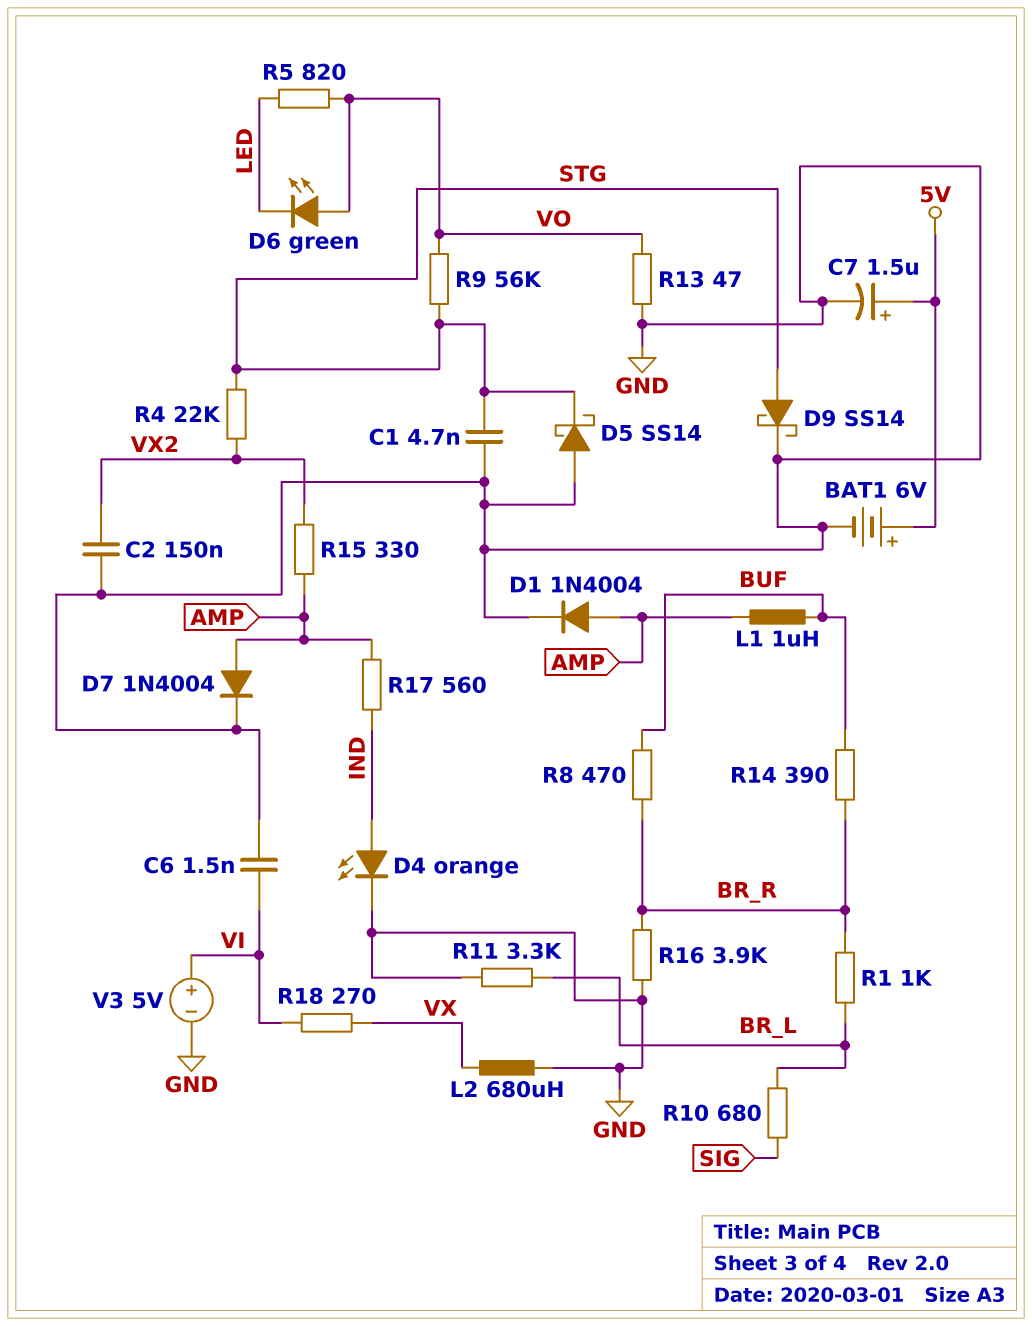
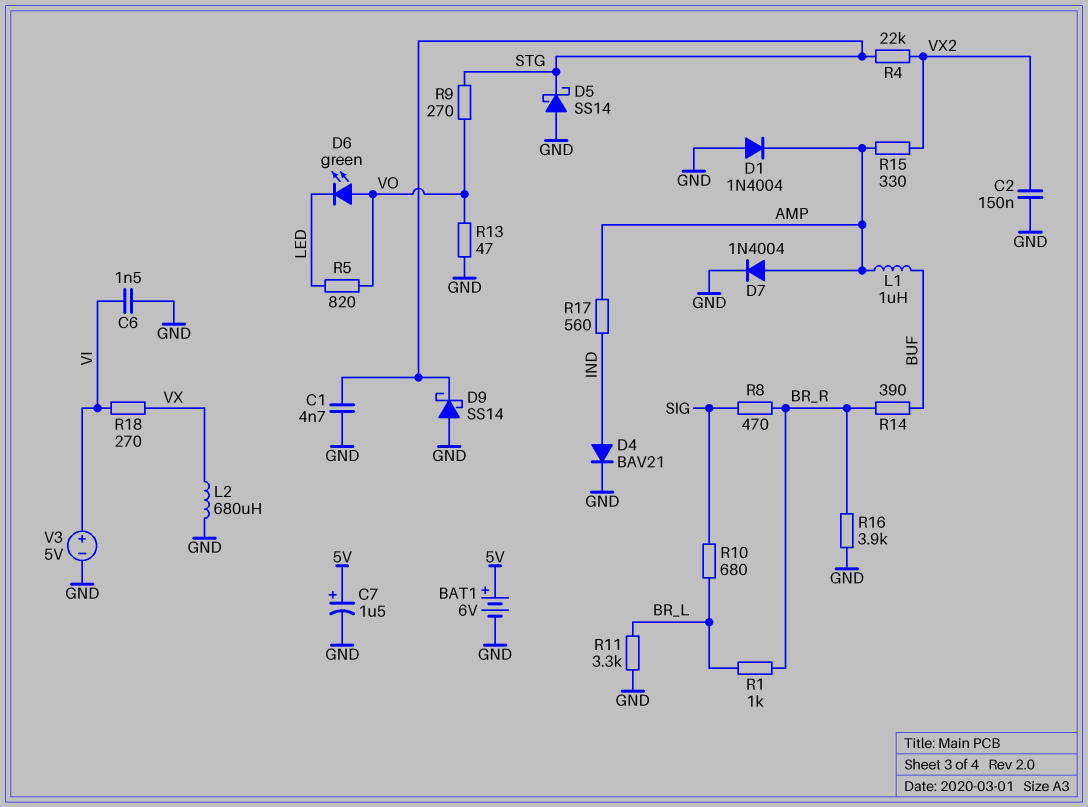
D1: diode 1N4004 (A AMP, K GND) -> diode 1N4004 (A GND, K AMP)
D4: LED orange (A IND, K GND) -> diode BAV21 (A IND, K GND)
D9: schottky SS14 (A STG, K GND) -> schottky SS14 (A GND, K STG)
R8: 470 (BR_R, BUF) -> 470 (BR_R, SIG)
R9: 56k (STG, VO) -> 270 (STG, VO)

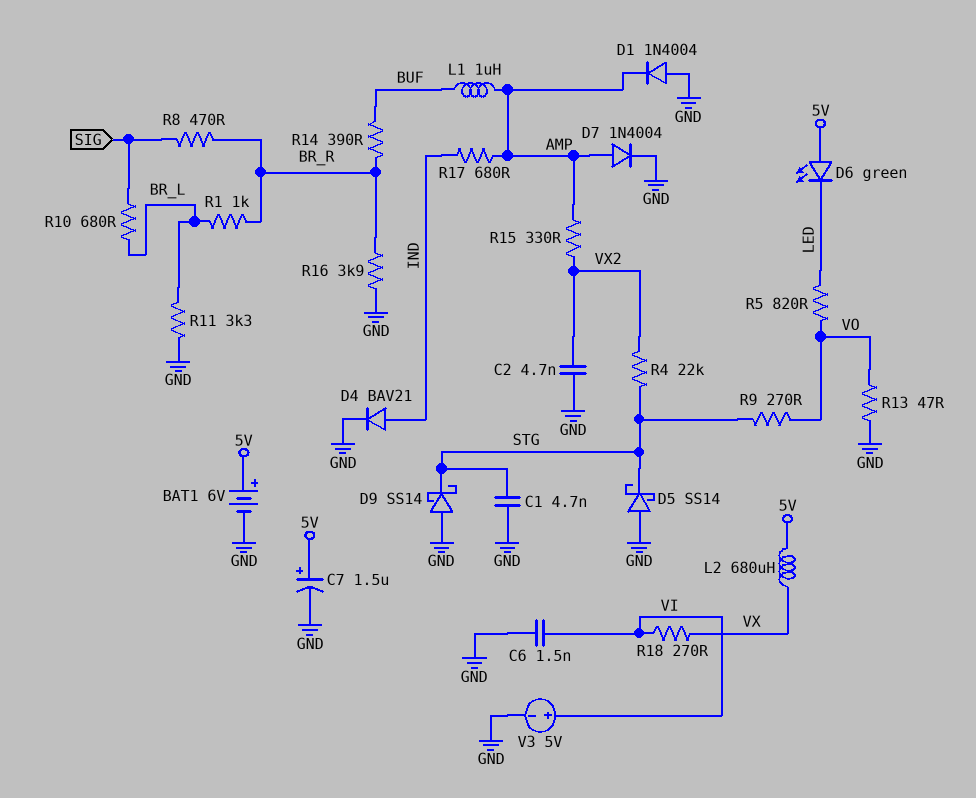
C2: 150nF (GND, VX2) -> 4.7nF (GND, VX2)
D6: LED green (A VO, K LED) -> LED green (A 5V, K LED)
L2: 680uH (GND, VX) -> 680uH (5V, VX)
R17: 560 (AMP, IND) -> 680 (AMP, IND)

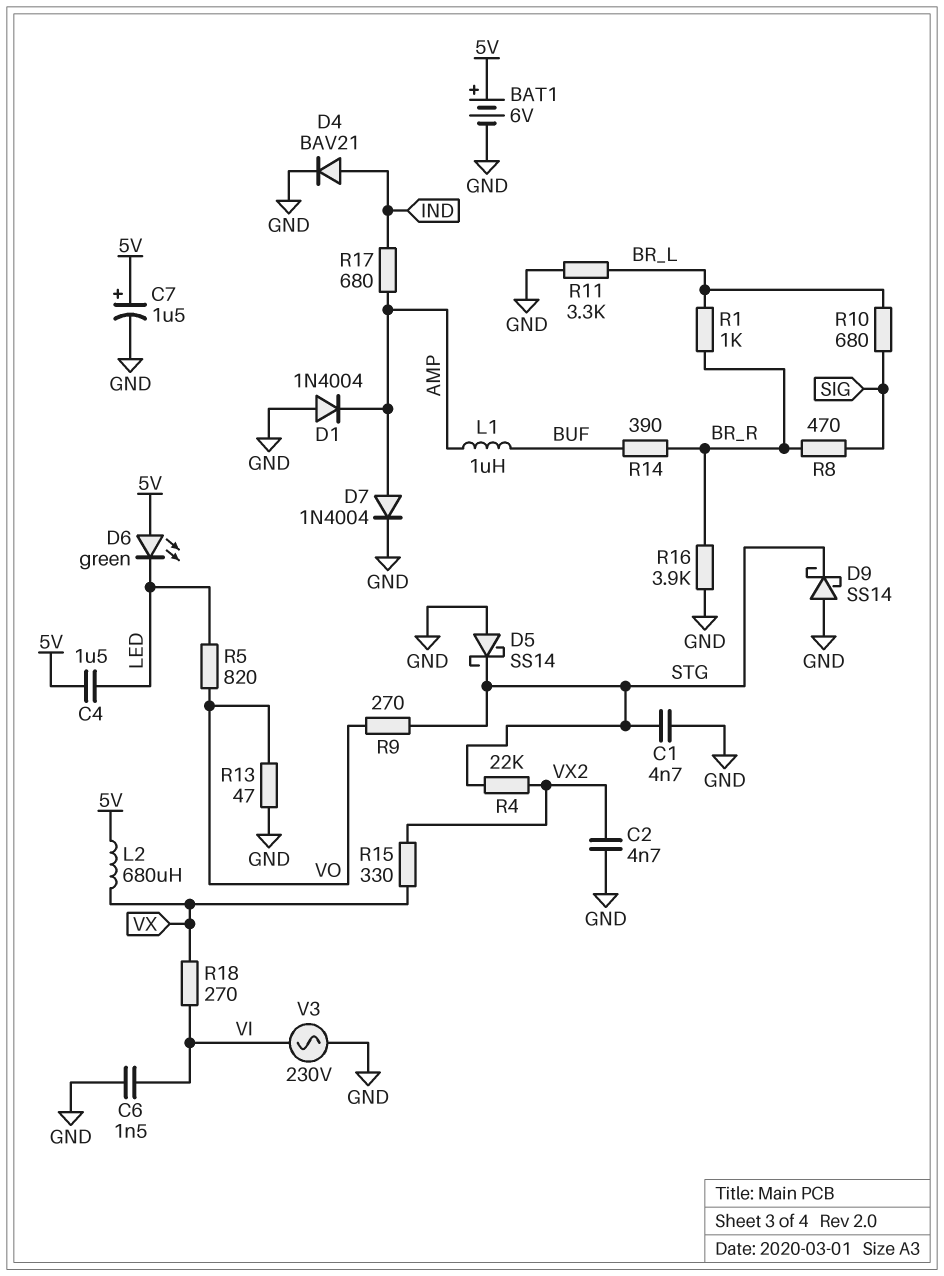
C4: none -> 1.5uF (5V, LED)
R15: 330 (AMP, VX2) -> 330 (VX, VX2)
V3: 5V (plus VI, minus GND) -> AC 230V (GND, VI)

